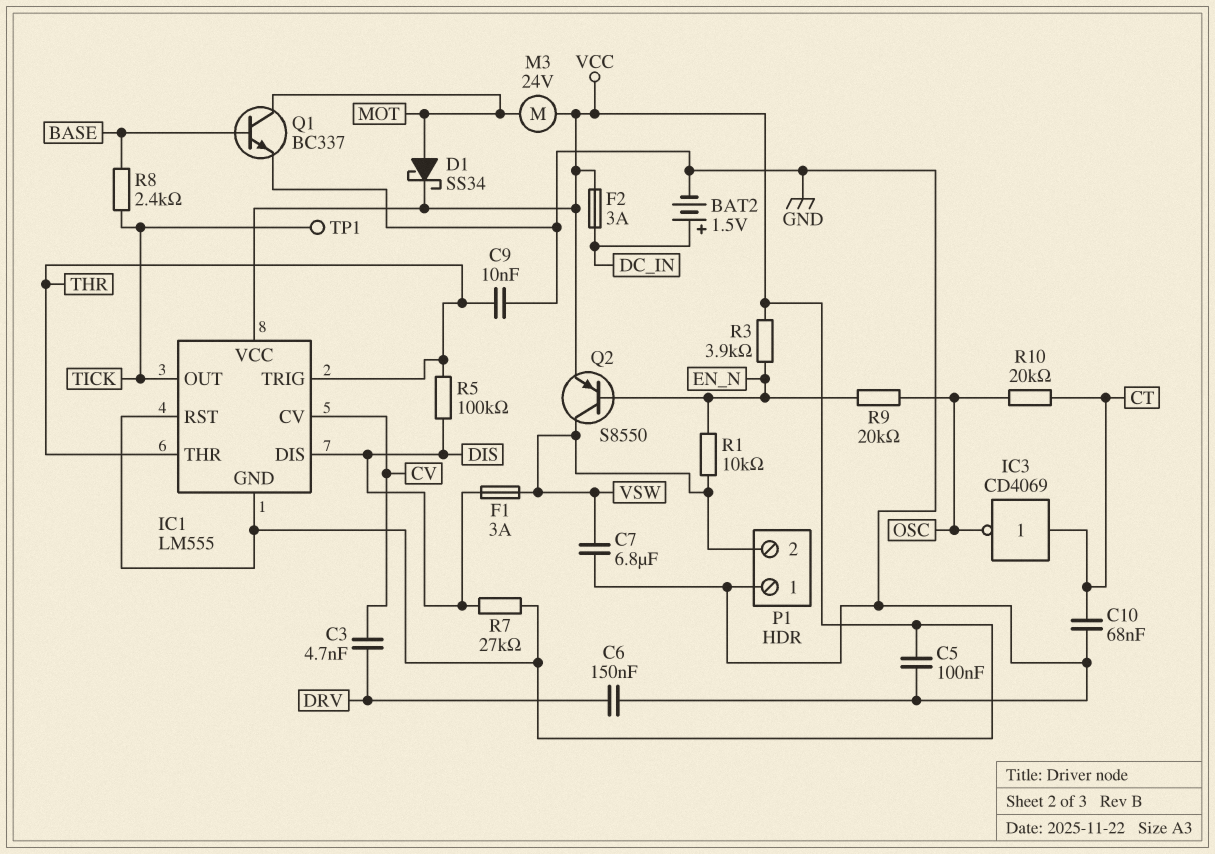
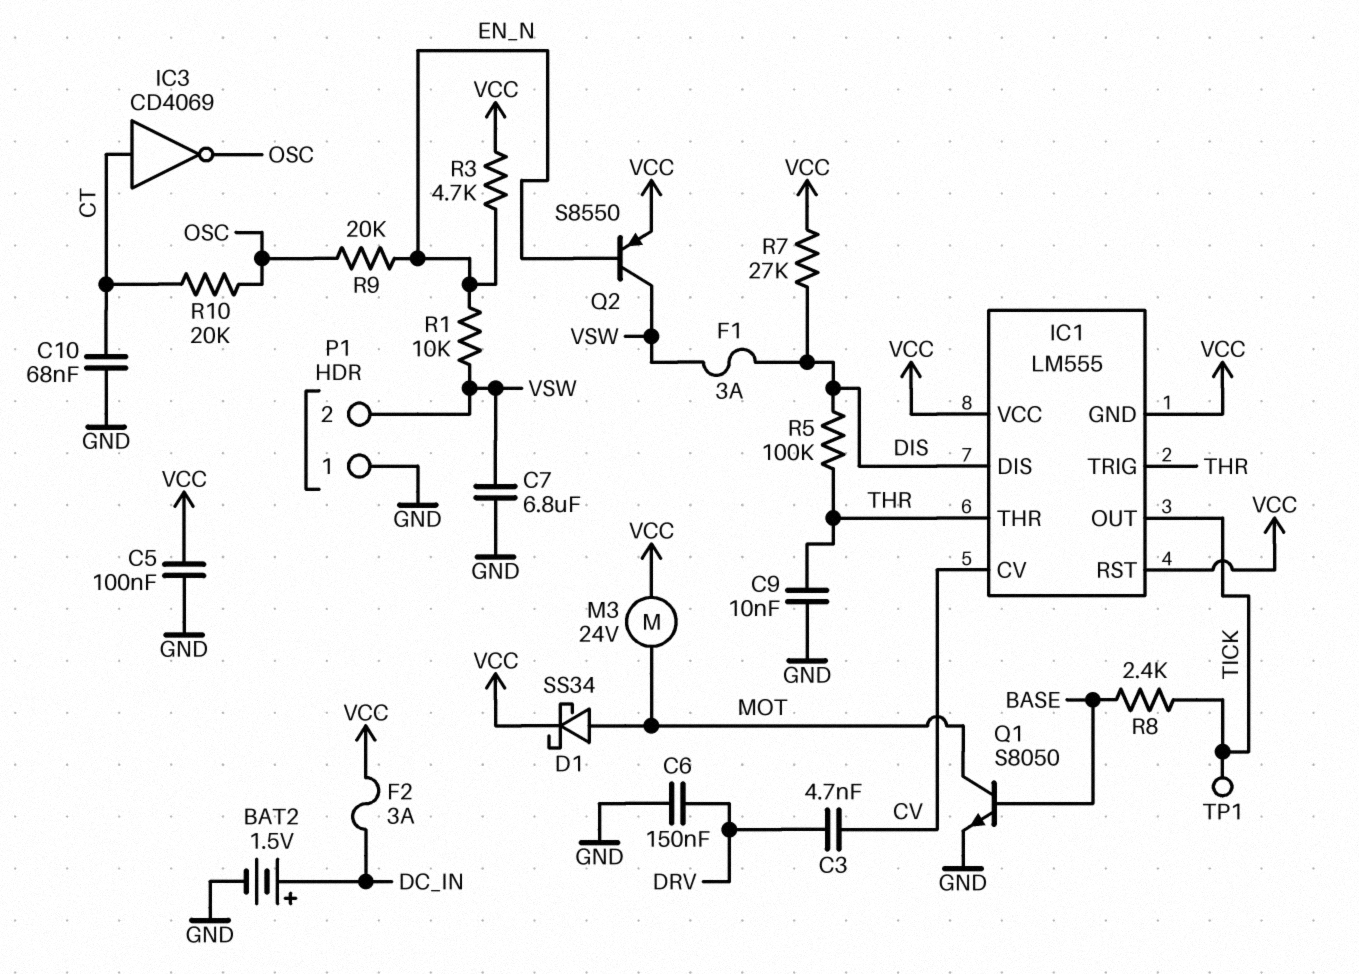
Q1: NPN BC337 (B BASE, C MOT, E GND) -> NPN S8050 (B BASE, C MOT, E GND)
R3: 3.9k (EN_N, VCC) -> 4.7k (EN_N, VCC)

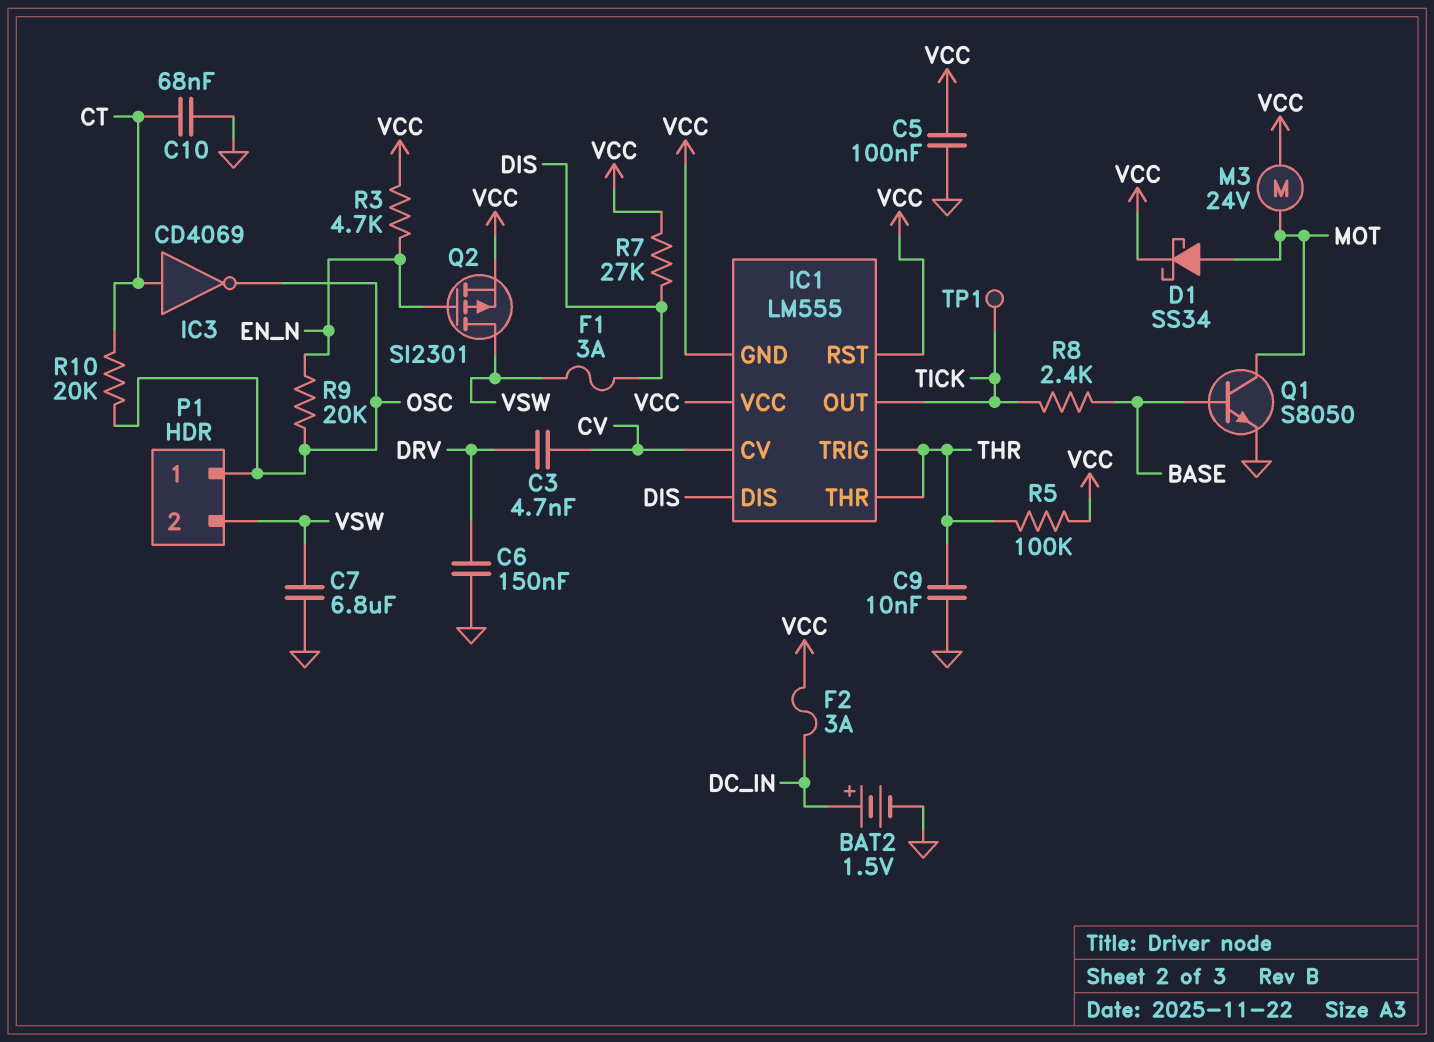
P1 pin 1: GND -> OSC
Q2: PNP S8550 (B EN_N, C VSW, E VCC) -> PMOS SI2301 (G EN_N, D VSW, S VCC)
R1: 10k (EN_N, VSW) -> none
R5: 100k (DIS, THR) -> 100k (THR, VCC)

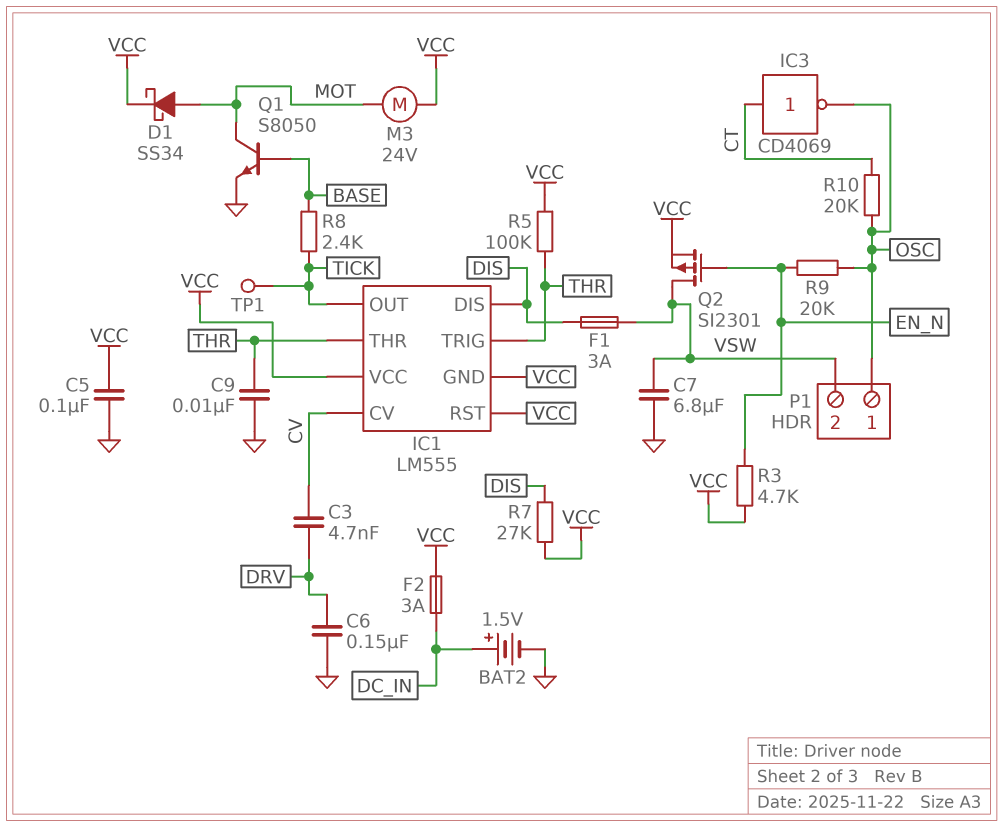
C10: 68nF (CT, GND) -> none

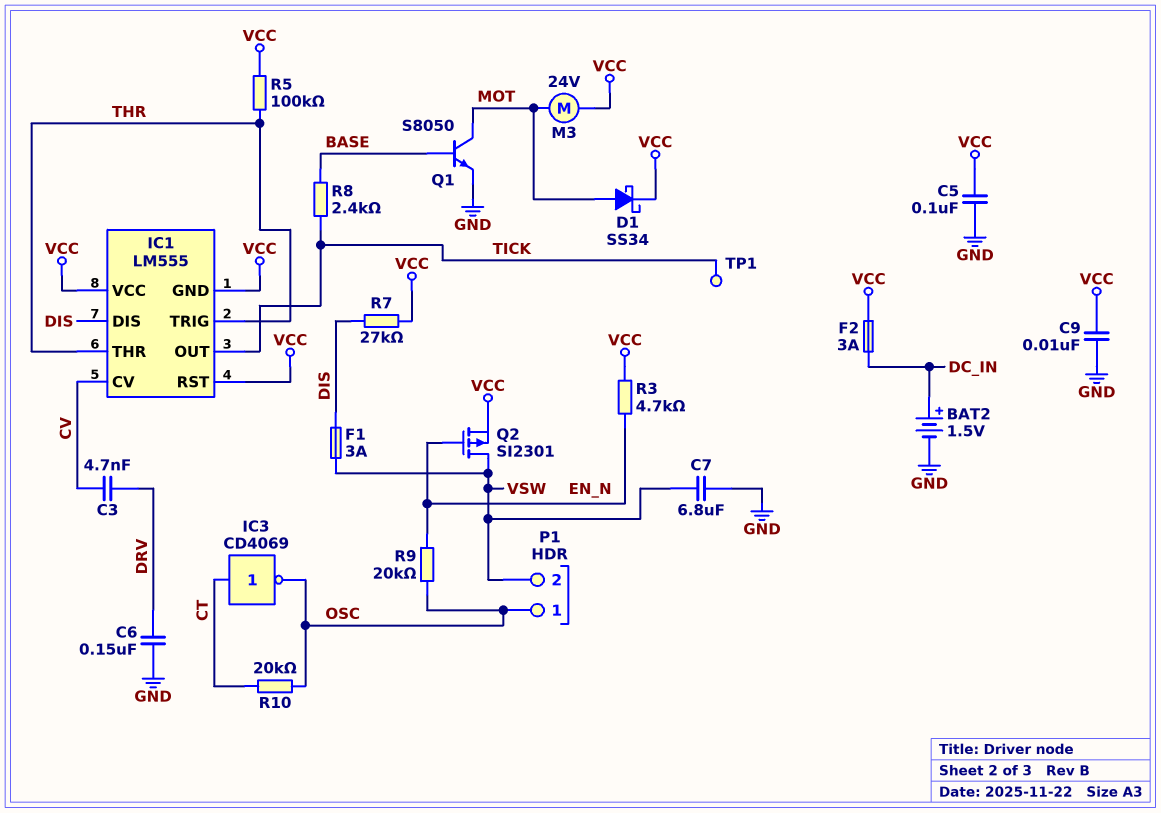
C9: 10nF (GND, THR) -> 10nF (GND, VCC)

